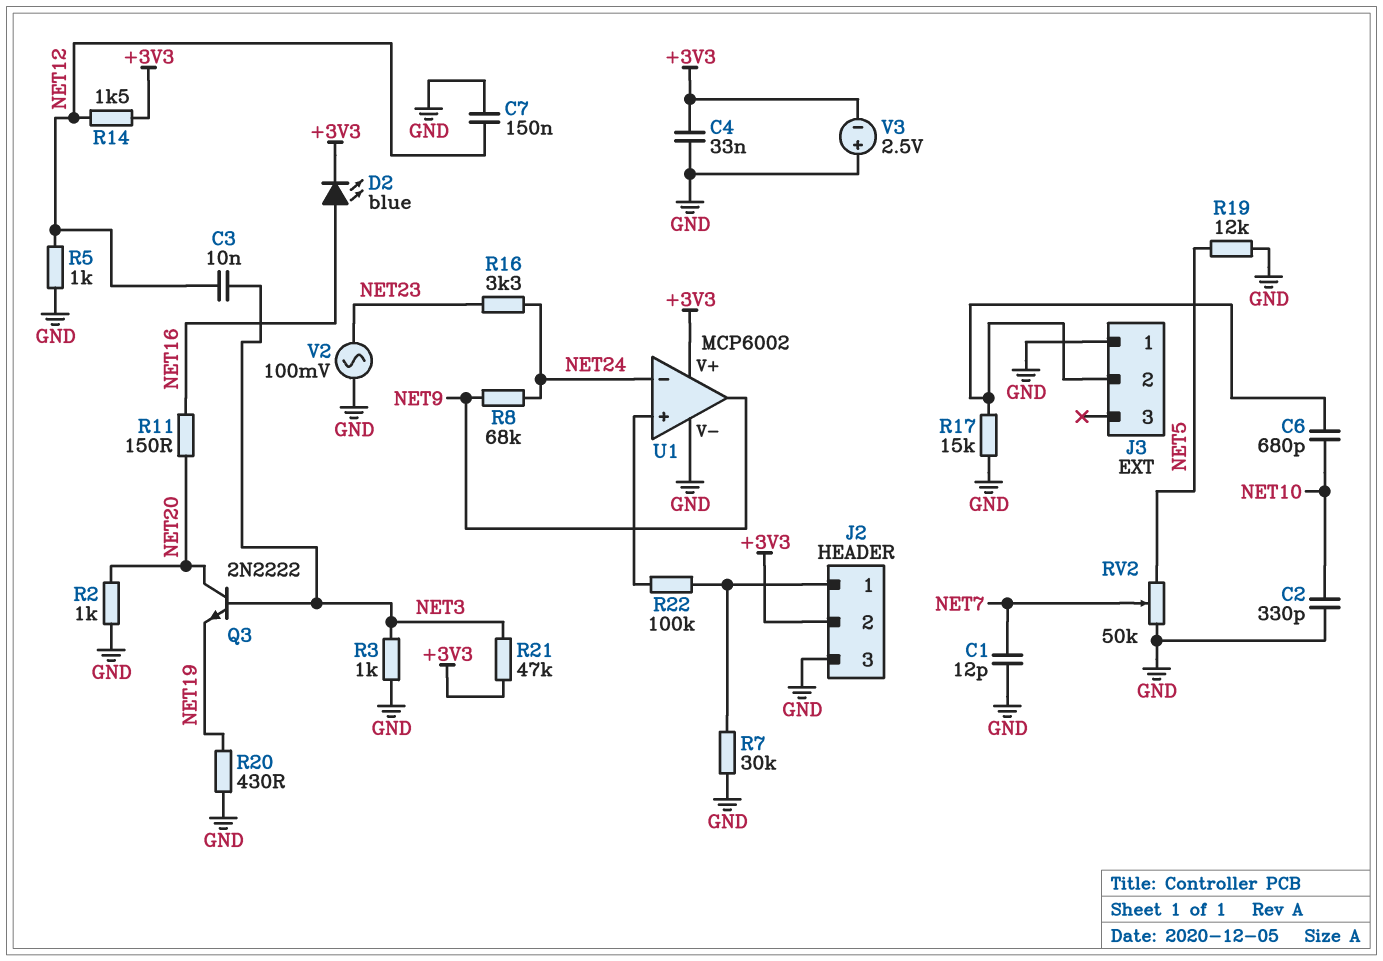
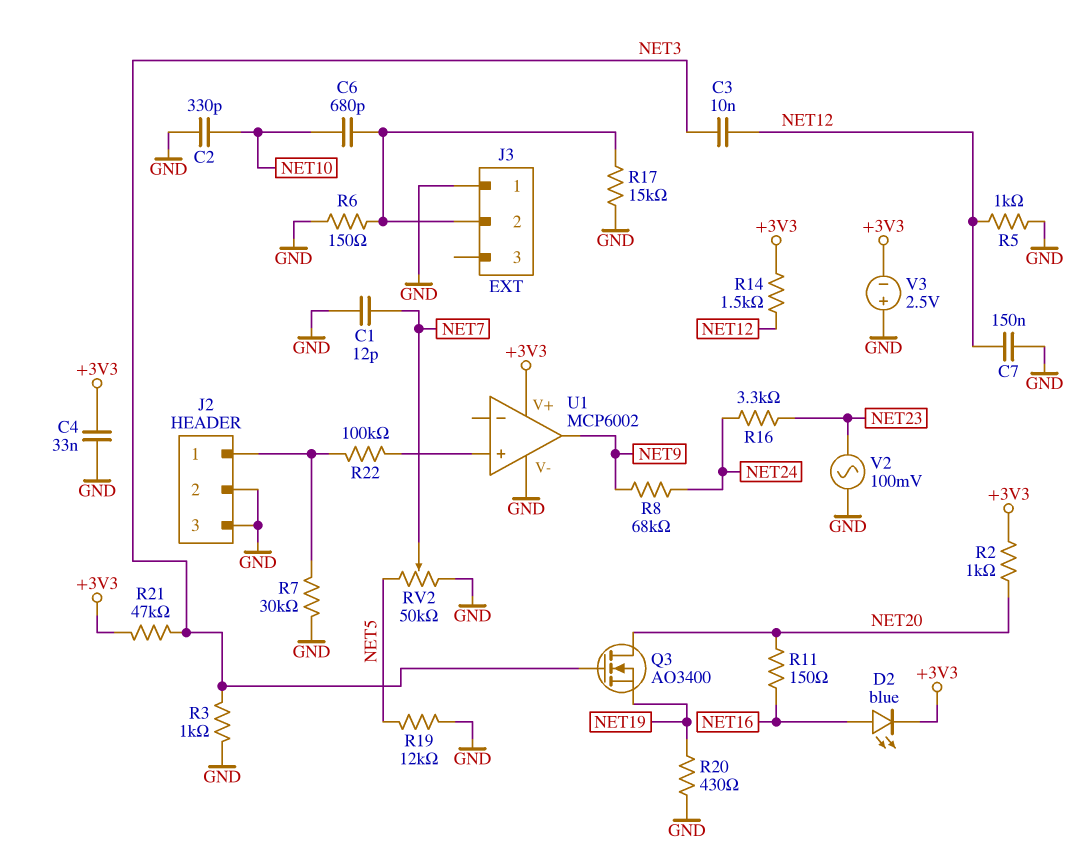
J2 pin 2: +3V3 -> GND
Q3: NPN 2N2222 (B NET3, C NET20, E NET19) -> NMOS AO3400 (G NET3, D NET20, S NET19)
R2: 1k (GND, NET20) -> 1k (+3V3, NET20)
R6: none -> 150 (GND, J3/2)
U1 pin in-: NET24 -> none

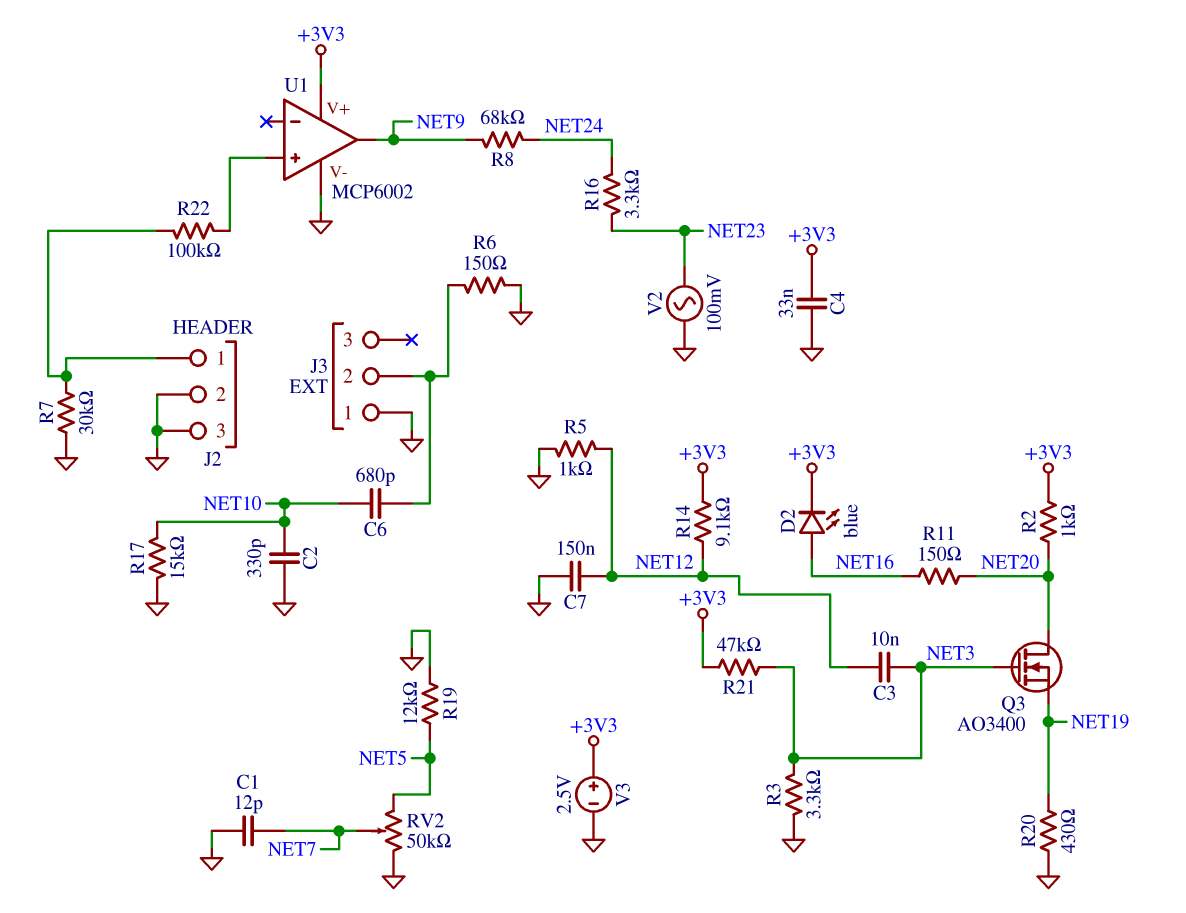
R3: 1k (GND, NET3) -> 3.3k (GND, NET3)
R14: 1.5k (+3V3, NET12) -> 9.1k (+3V3, NET12)
R17: 15k (GND, J3/2) -> 15k (GND, NET10)
V3: 2.5V (plus GND, minus +3V3) -> 2.5V (plus +3V3, minus GND)

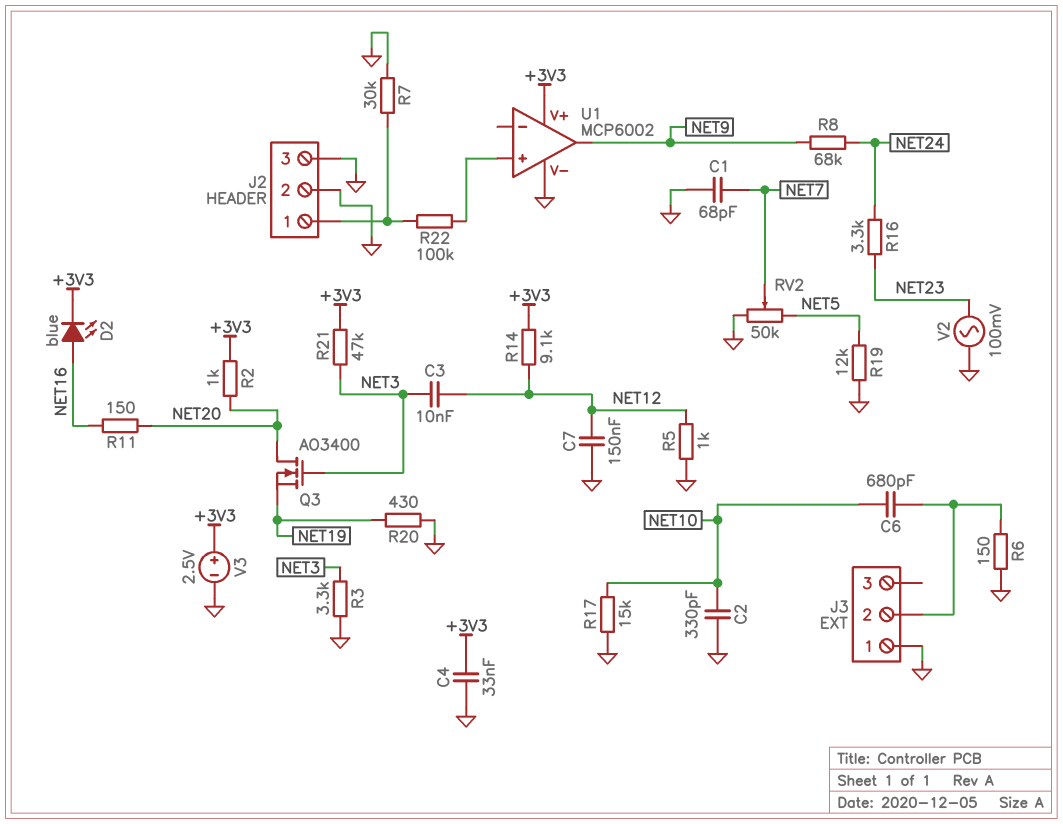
C1: 12pF (GND, NET7) -> 68pF (GND, NET7)

